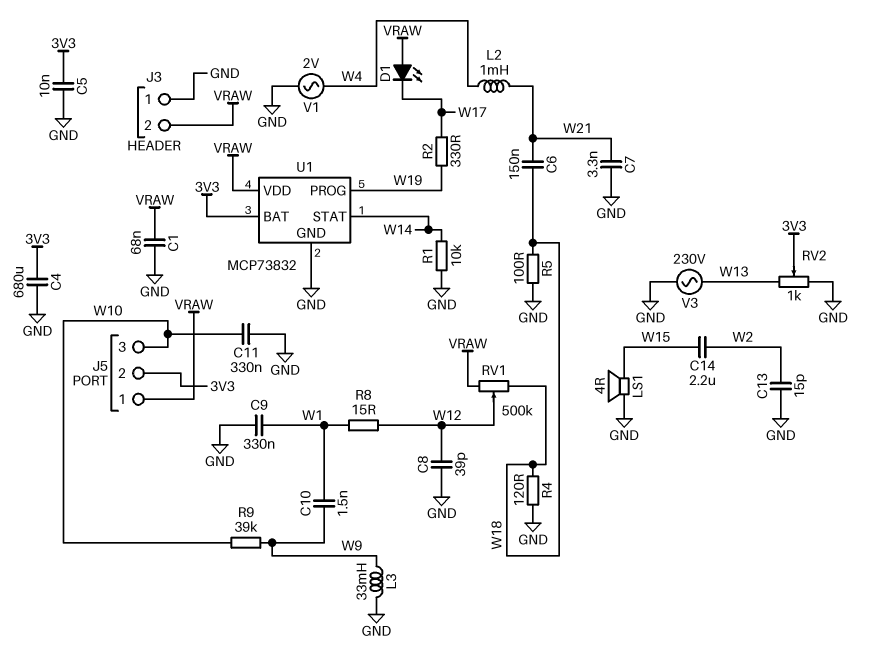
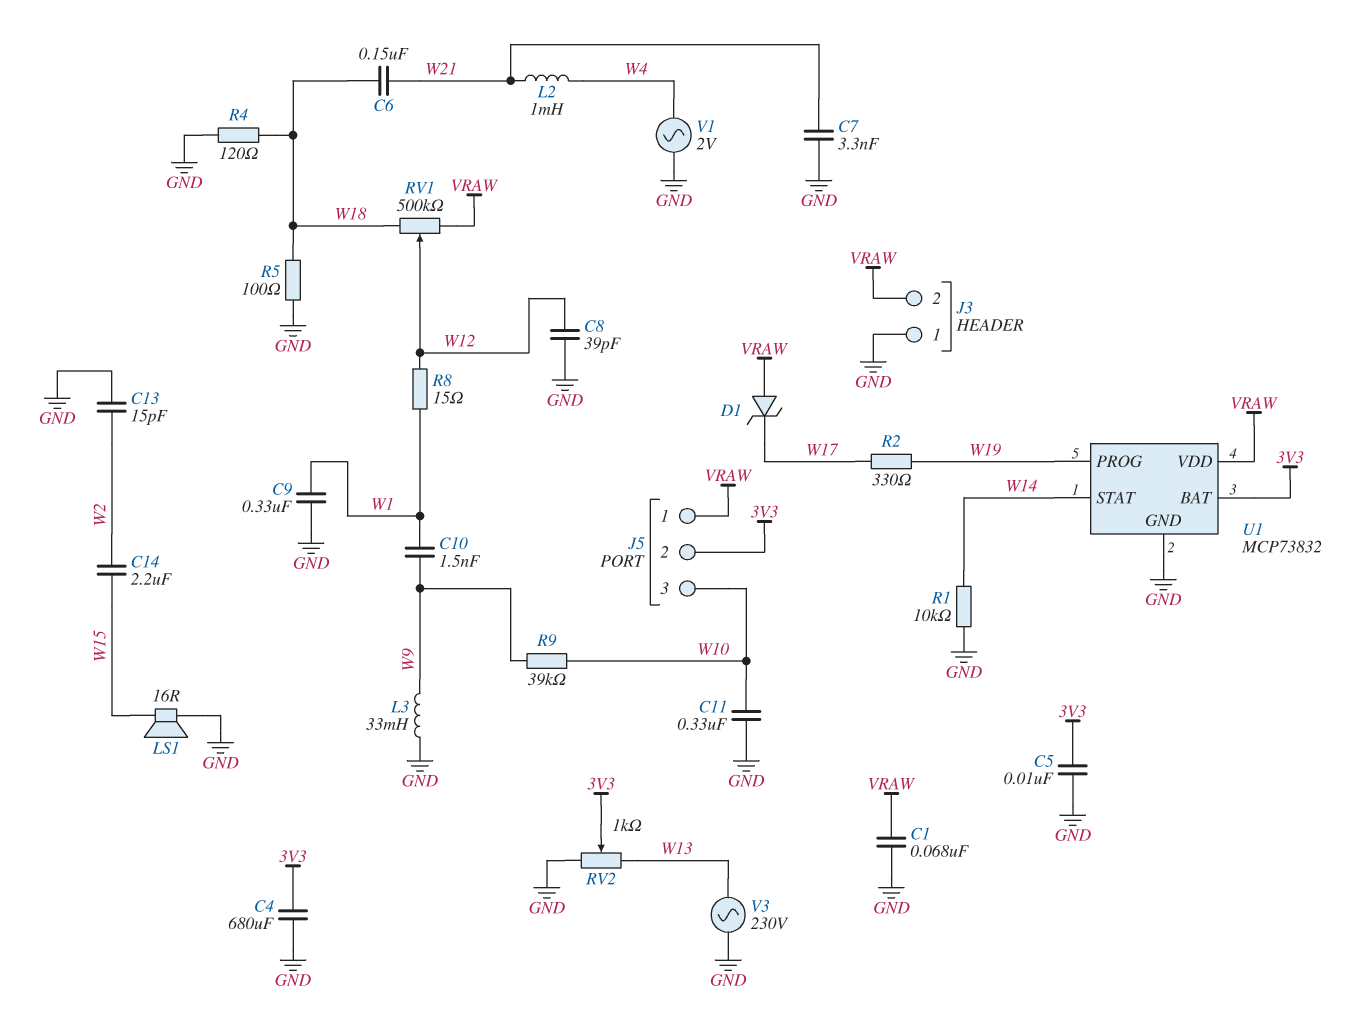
D1: LED (A VRAW, K W17) -> zener (A VRAW, K W17)
LS1: speaker 4R (GND, W15) -> speaker 16R (GND, W15)

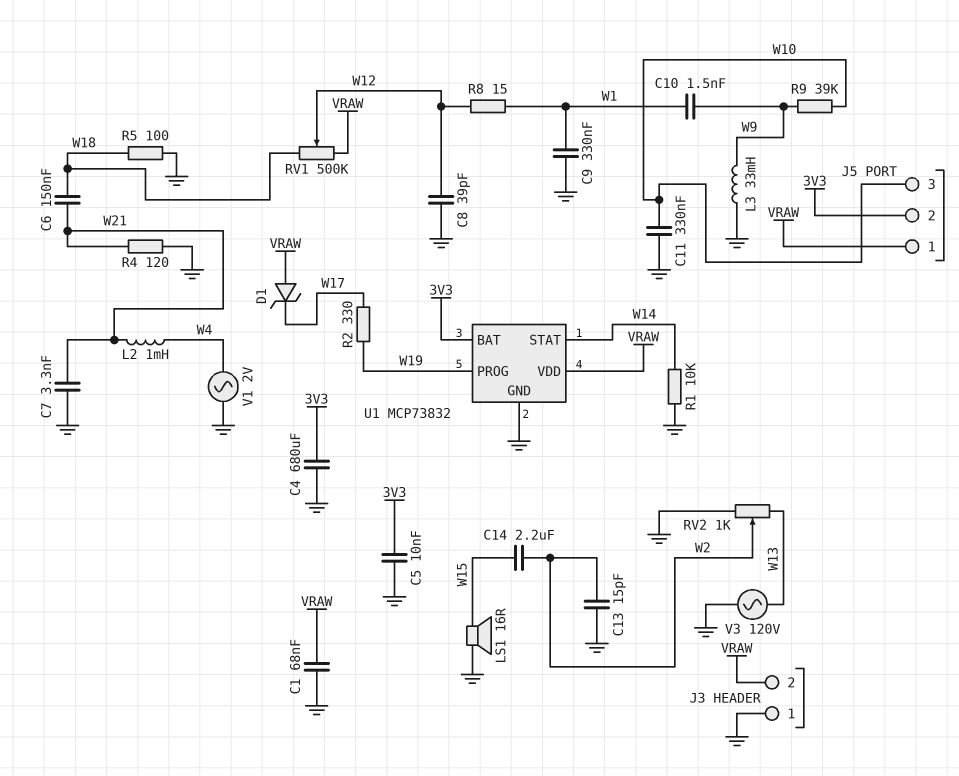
R4: 120 (GND, W18) -> 120 (GND, W21)
RV2: 1k (GND, W13, wiper 3V3) -> 1k (GND, W13, wiper W2)
V3: AC 230V (GND, W13) -> AC 120V (GND, W13)

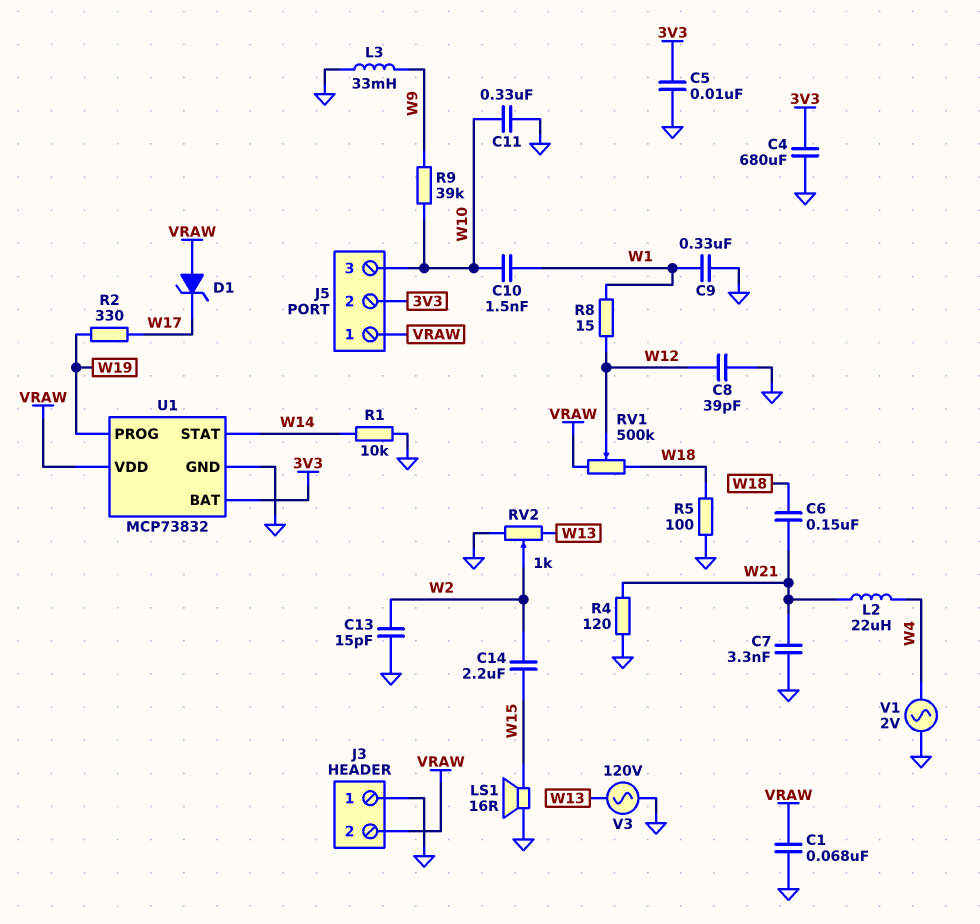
C10: 1.5nF (W1, W9) -> 1.5nF (W1, W10)
L2: 1mH (W4, W21) -> 22uH (W4, W21)

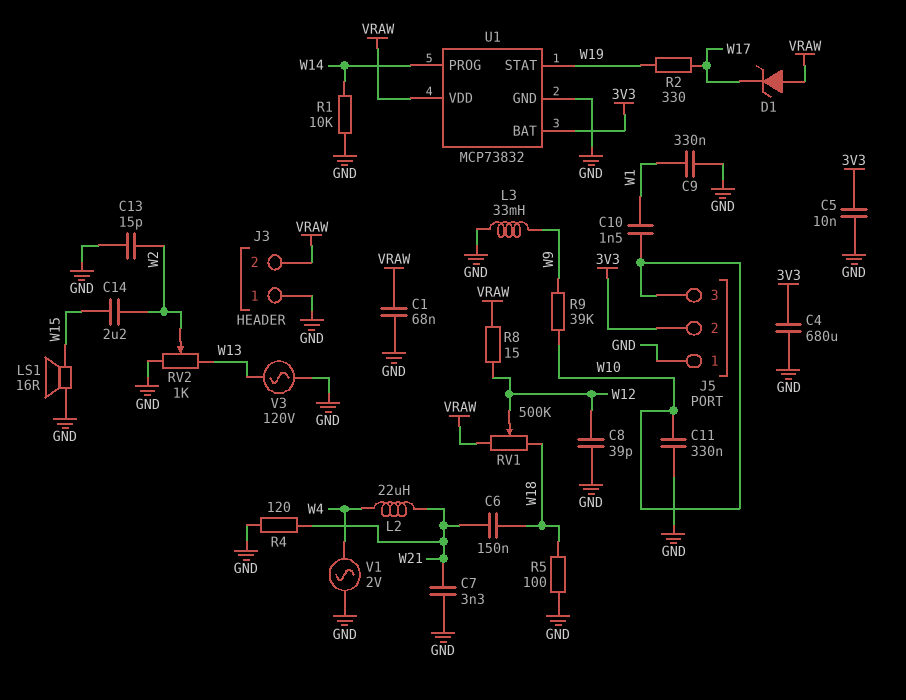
J5 pin 1: VRAW -> GND
R8: 15 (W1, W12) -> 15 (VRAW, W12)
U1 pin PROG: W19 -> W14
U1 pin STAT: W14 -> W19

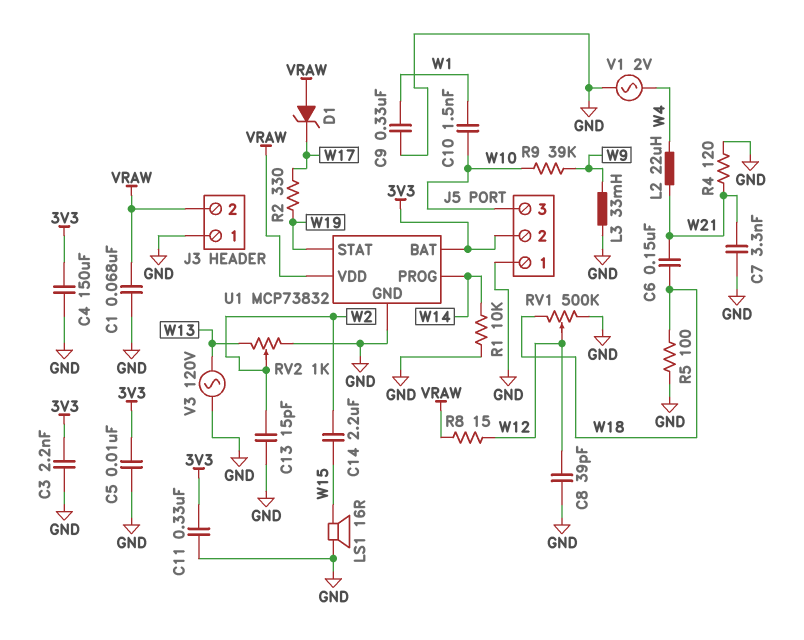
C3: none -> 2.2nF (3V3, GND)
C4: 680uF (3V3, GND) -> 150uF (3V3, GND)
C11: 330nF (GND, W10) -> 330nF (3V3, GND)
RV1: 500k (VRAW, W18, wiper W12) -> 500k (GND, W18, wiper W12)

